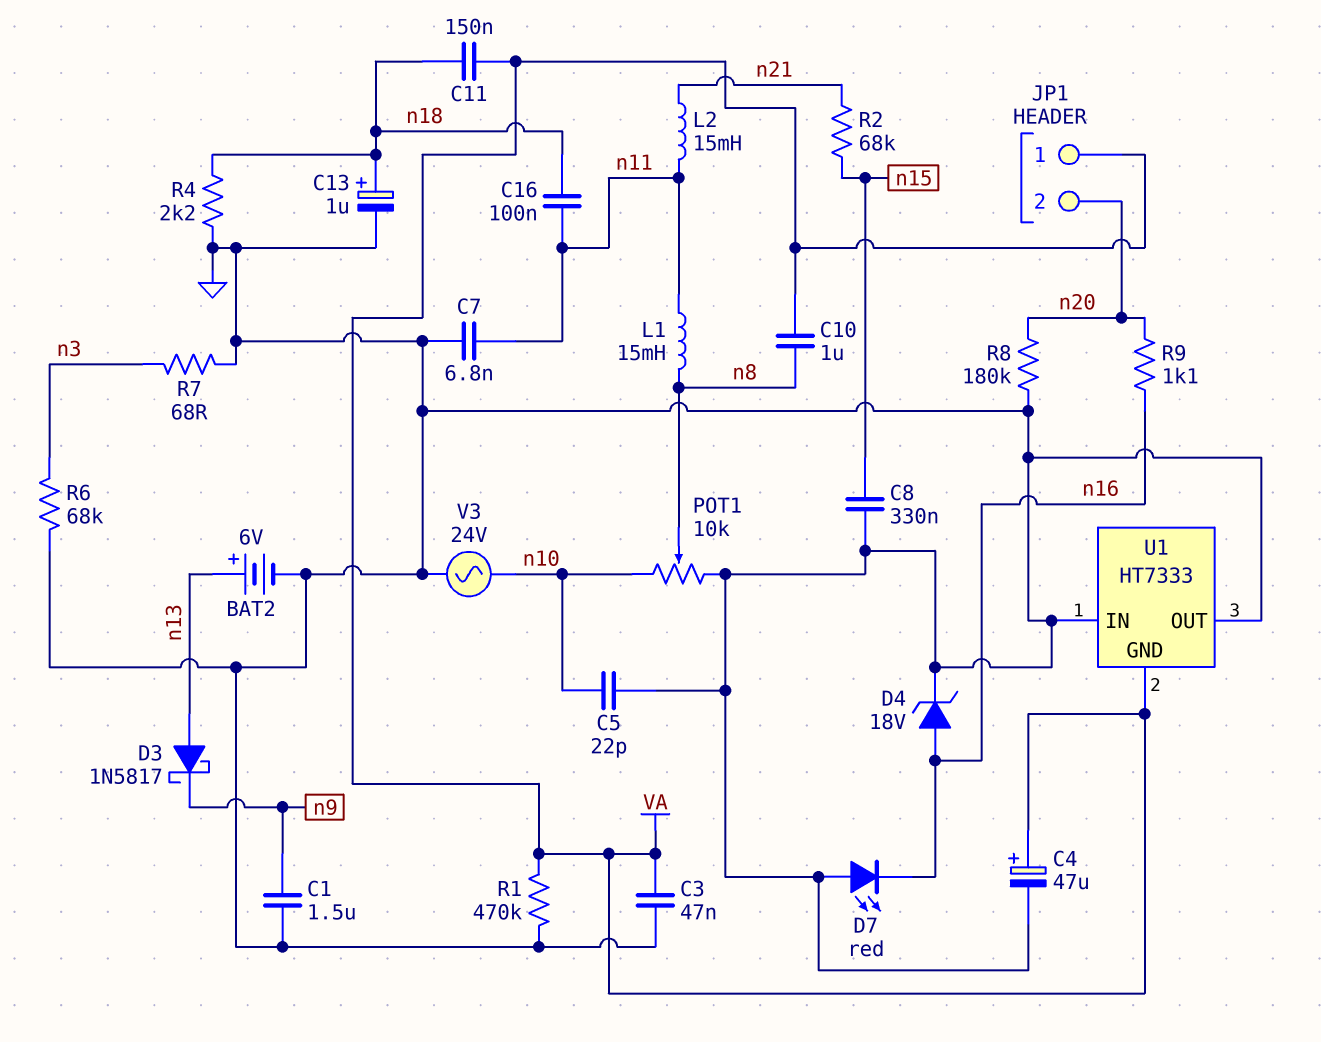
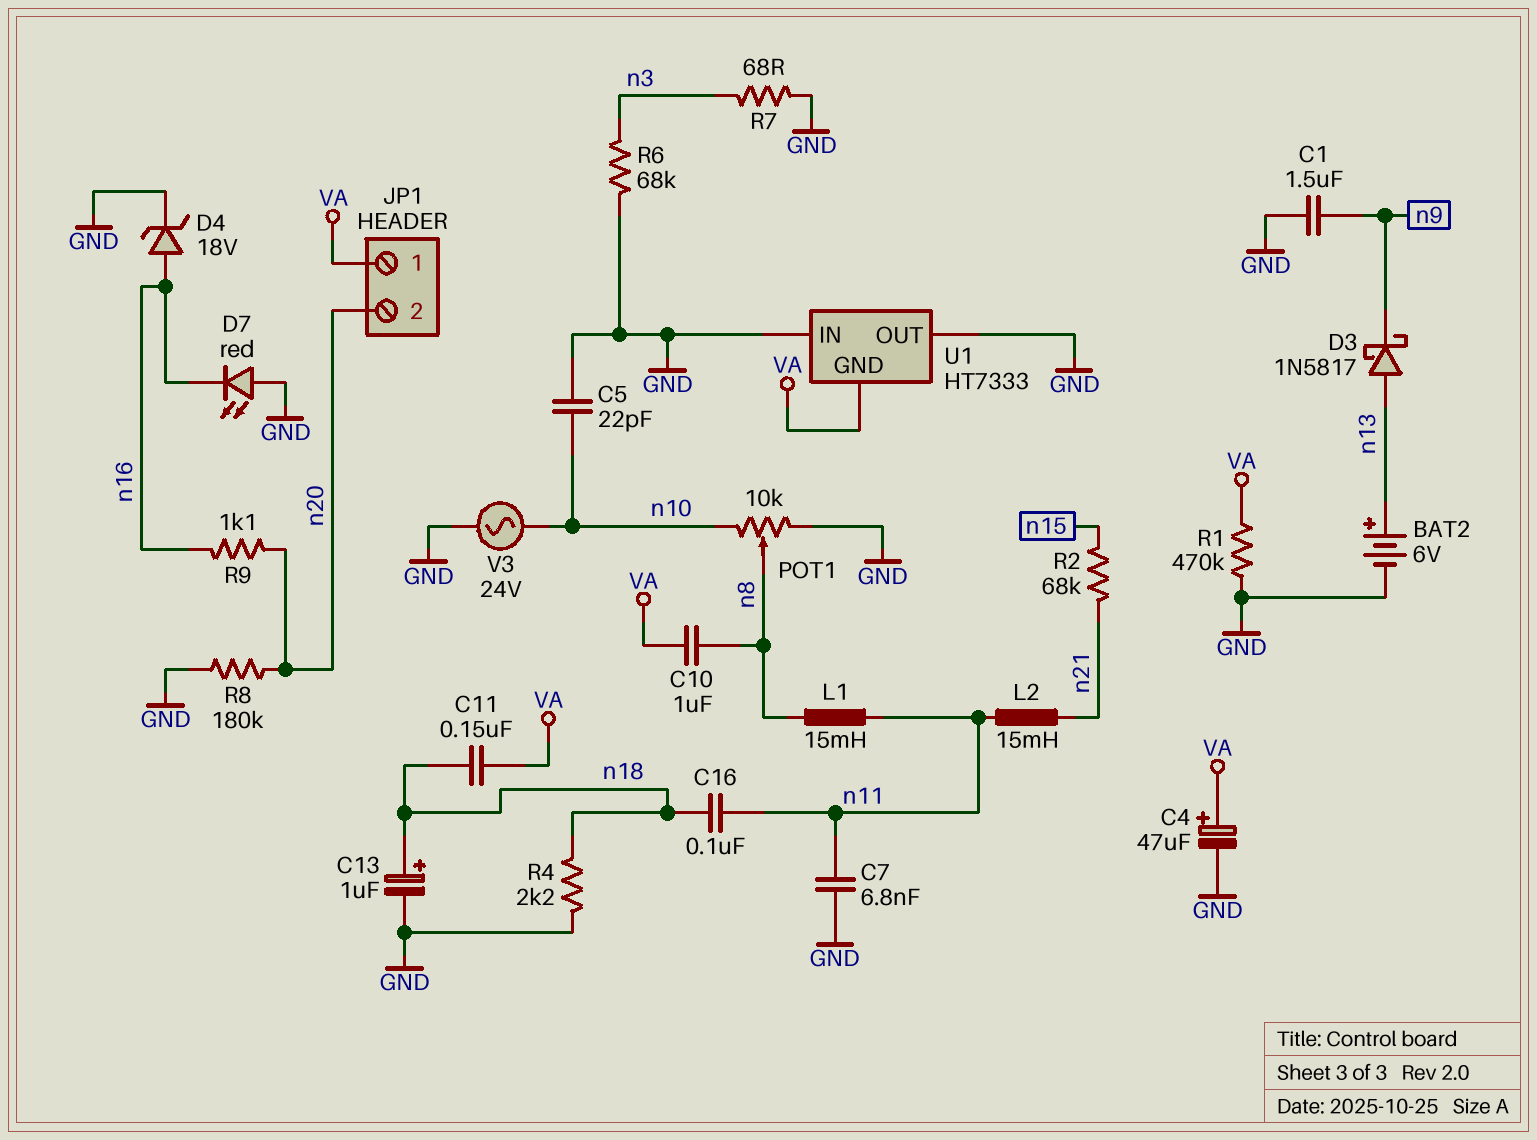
C3: 47nF (GND, VA) -> none
C8: 330nF (GND, n15) -> none

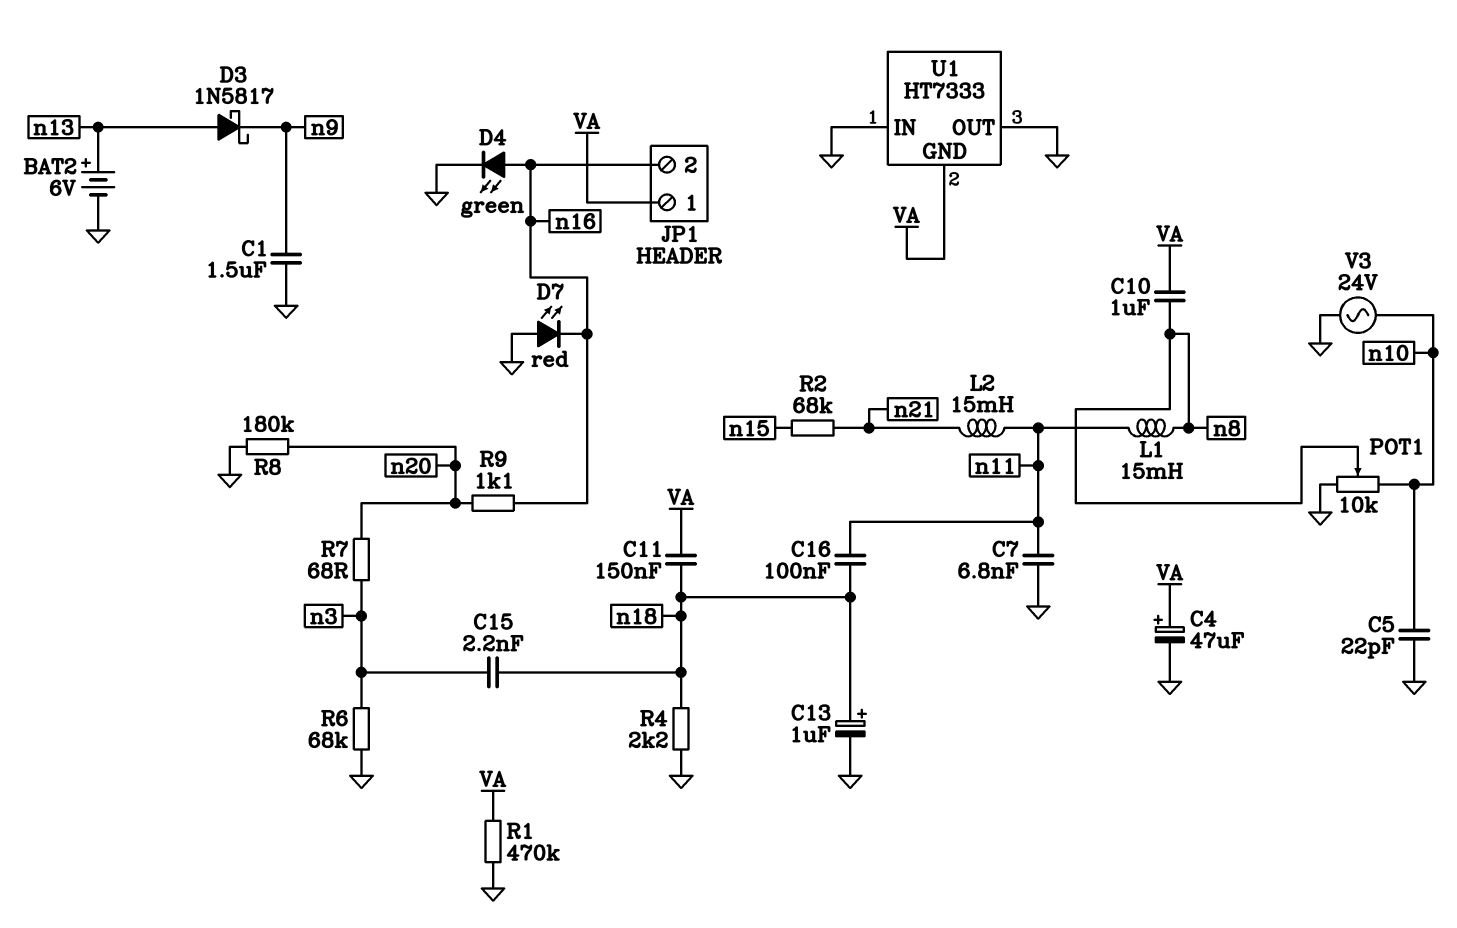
C15: none -> 2.2nF (n3, n18)
D4: zener 18V (A n16, K GND) -> LED green (A n16, K GND)
JP1 pin 2: n20 -> n16
R7: 68 (GND, n3) -> 68 (n3, n20)

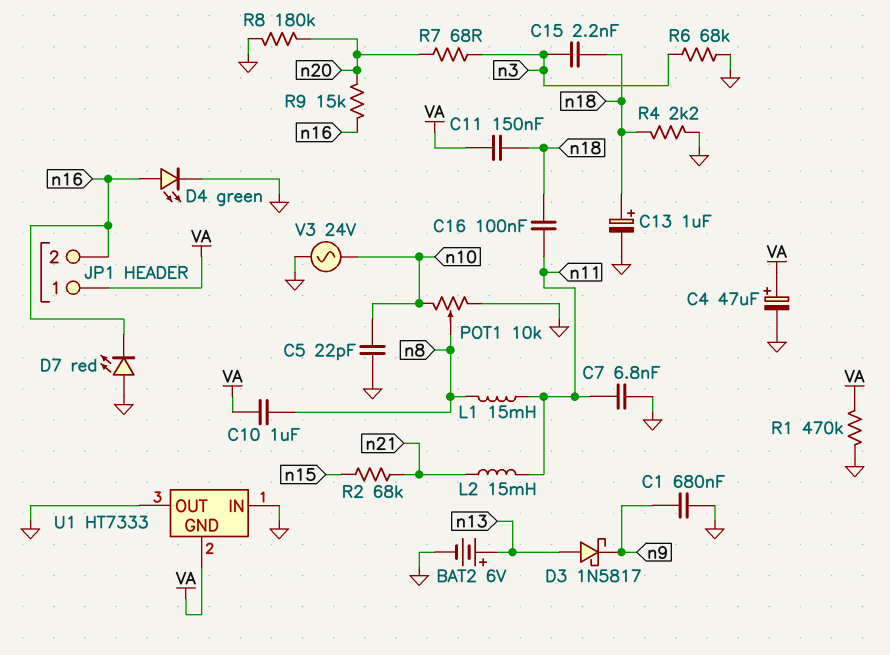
C1: 1.5uF (GND, n9) -> 680nF (GND, n9)
R9: 1.1k (n16, n20) -> 15k (n16, n20)

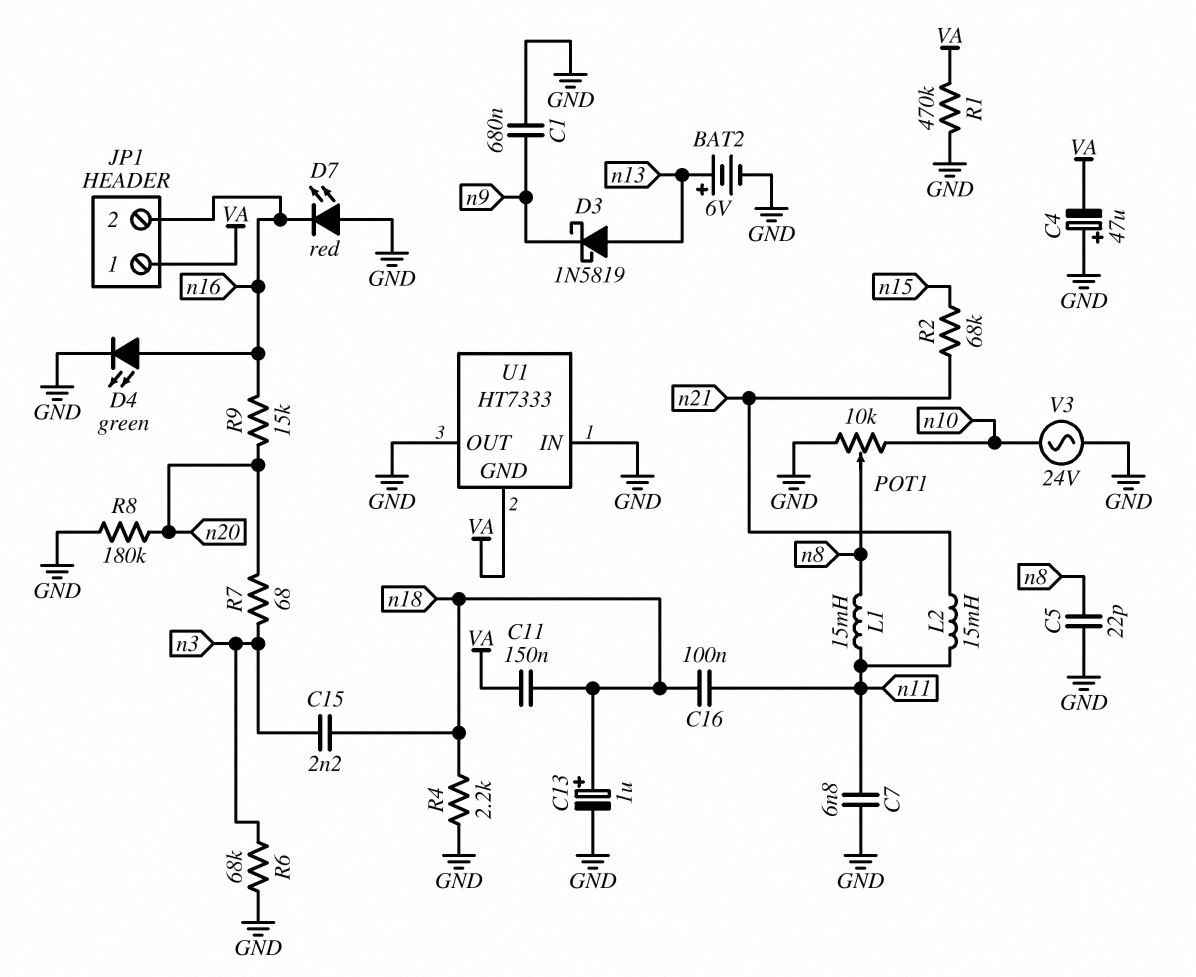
C4: 47uF (plus VA, minus GND) -> 47uF (plus GND, minus VA)
C5: 22pF (GND, n10) -> 22pF (GND, n8)
C10: 1uF (VA, n8) -> none
D3: schottky 1N5817 (A n13, K n9) -> schottky 1N5819 (A n13, K n9)

